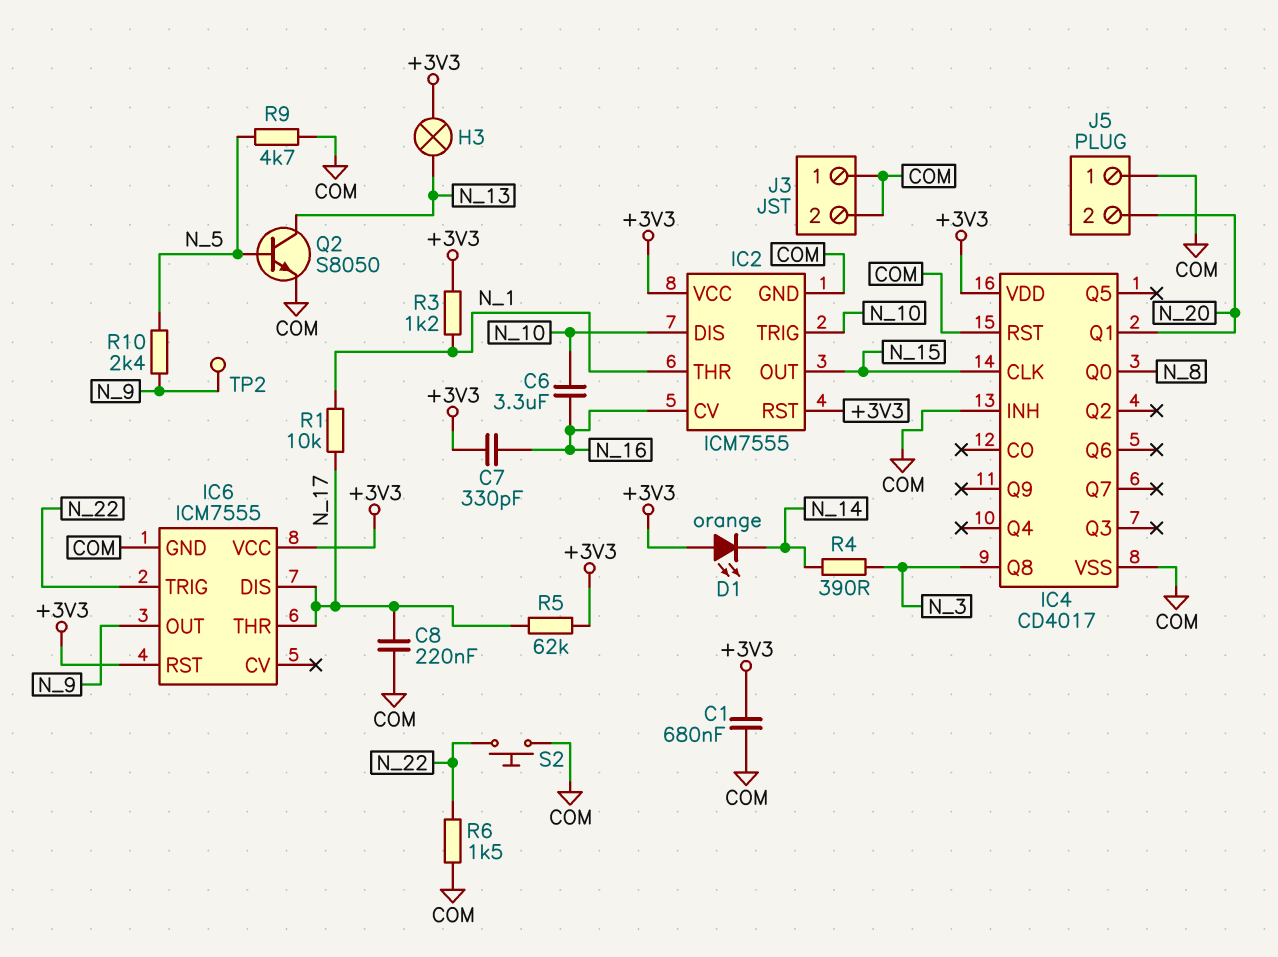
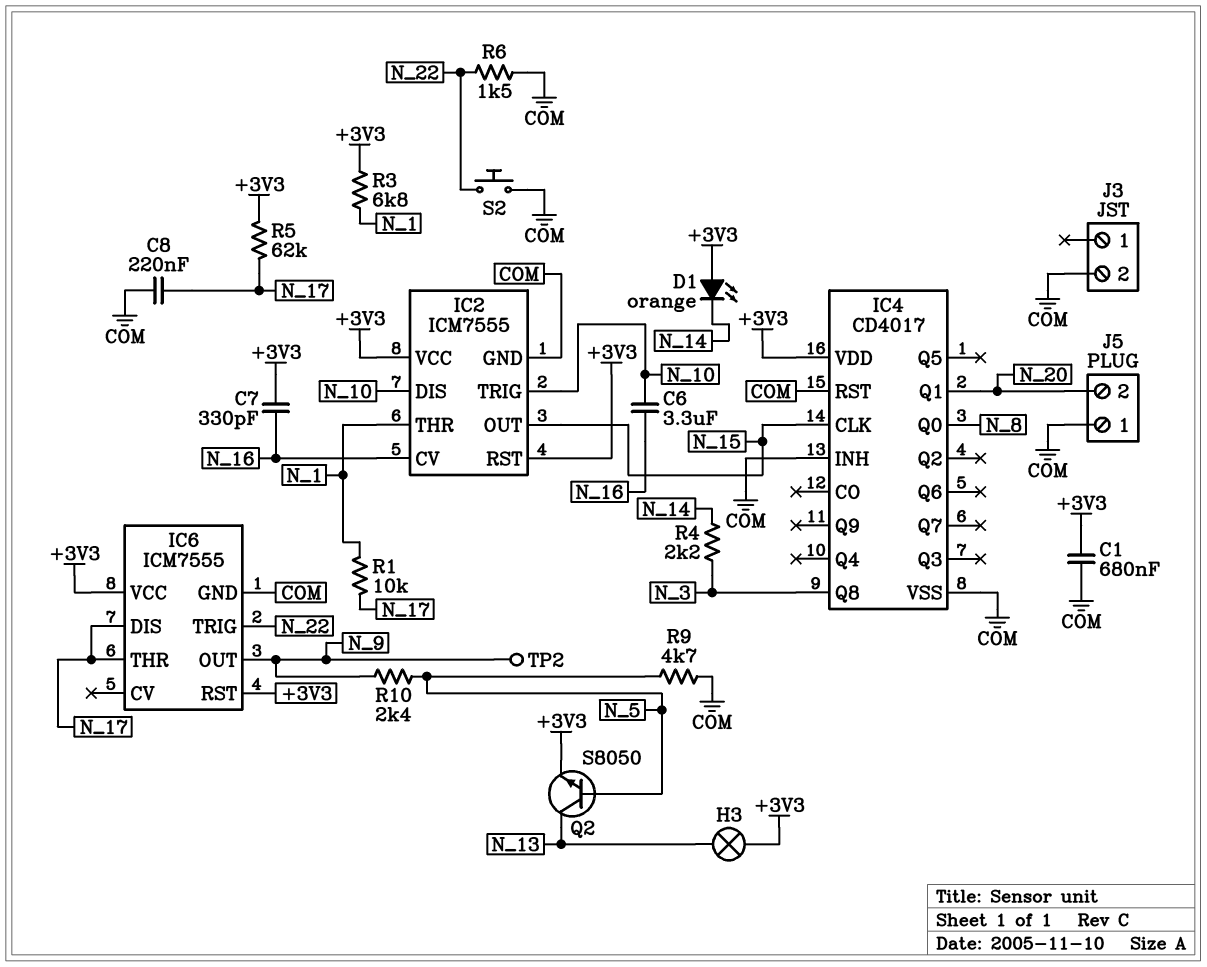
J3 pin 1: COM -> none
Q2: NPN S8050 (B N_5, C N_13, E COM) -> NPN S8050 (B N_5, C N_13, E +3V3)
R3: 1.2k (+3V3, N_1) -> 6.8k (+3V3, N_1)
R4: 390 (N_3, N_14) -> 2.2k (N_3, N_14)

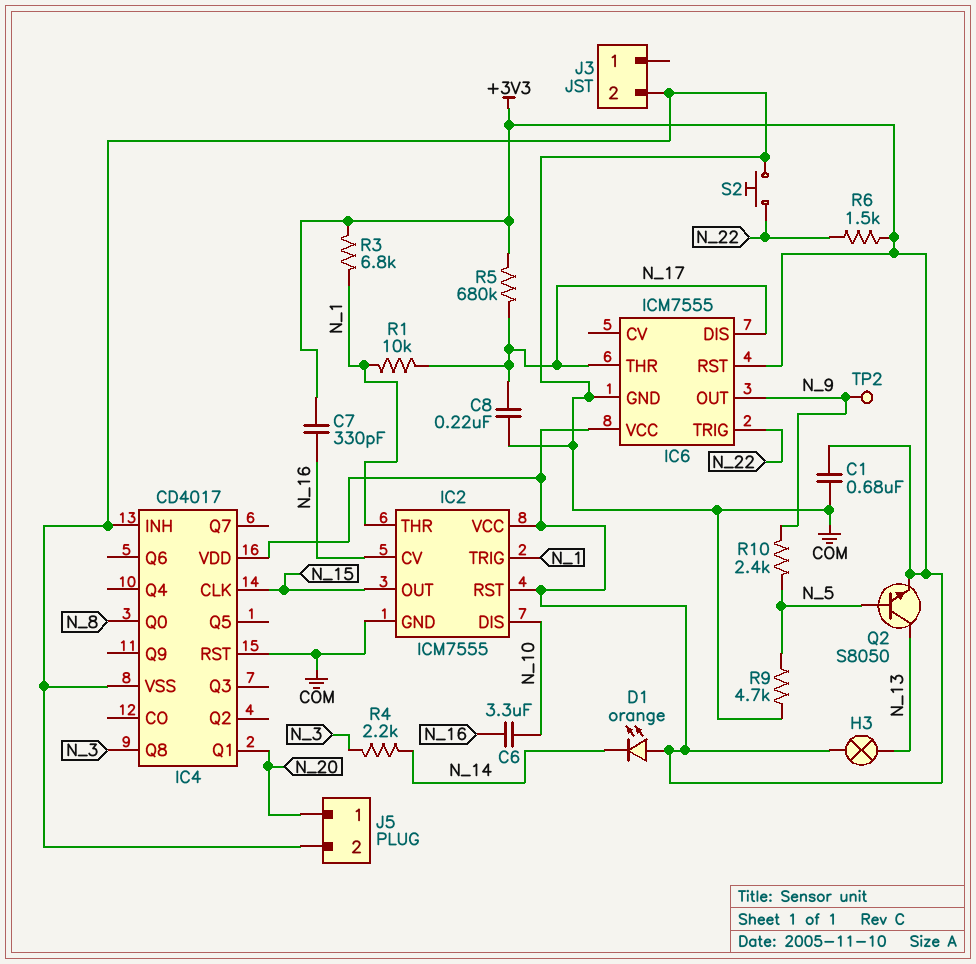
IC2 pin TRIG: N_10 -> N_1
J5 pin 1: COM -> N_20
J5 pin 2: N_20 -> COM
R5: 62k (+3V3, N_17) -> 680k (+3V3, N_17)
R6: 1.5k (COM, N_22) -> 1.5k (+3V3, N_22)

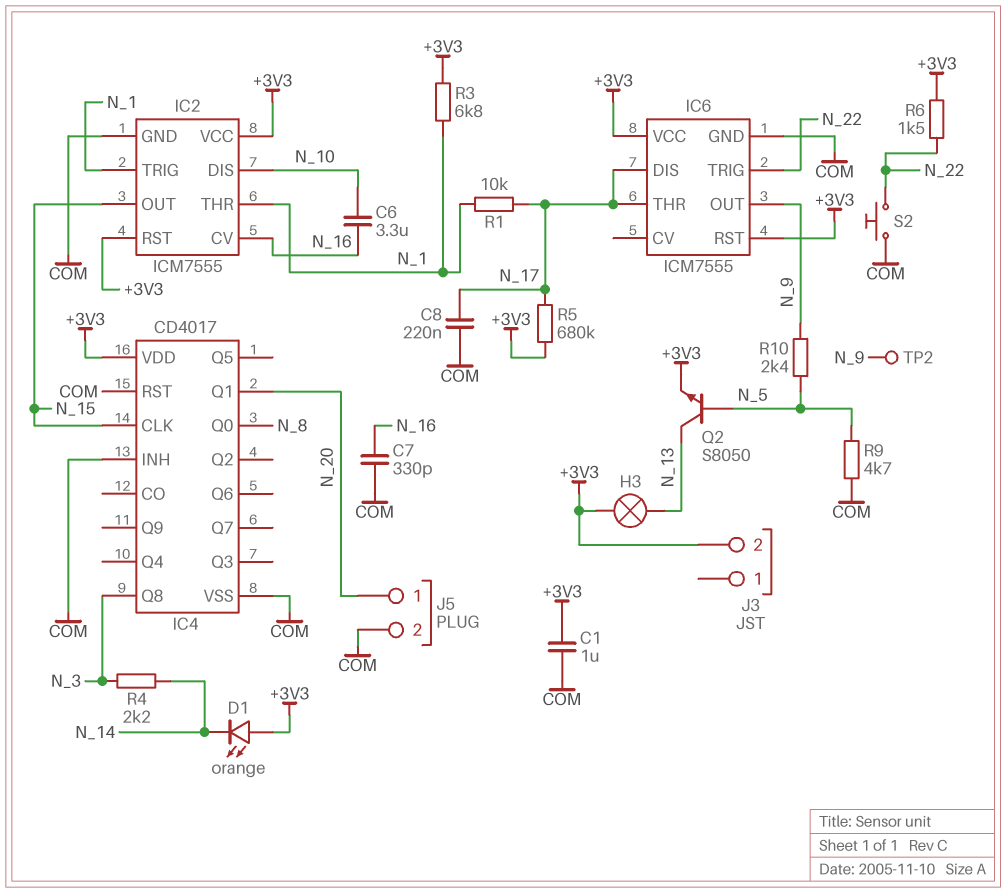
C1: 680nF (+3V3, COM) -> 1uF (+3V3, COM)
C7: 330pF (+3V3, N_16) -> 330pF (COM, N_16)
J3 pin 2: COM -> +3V3

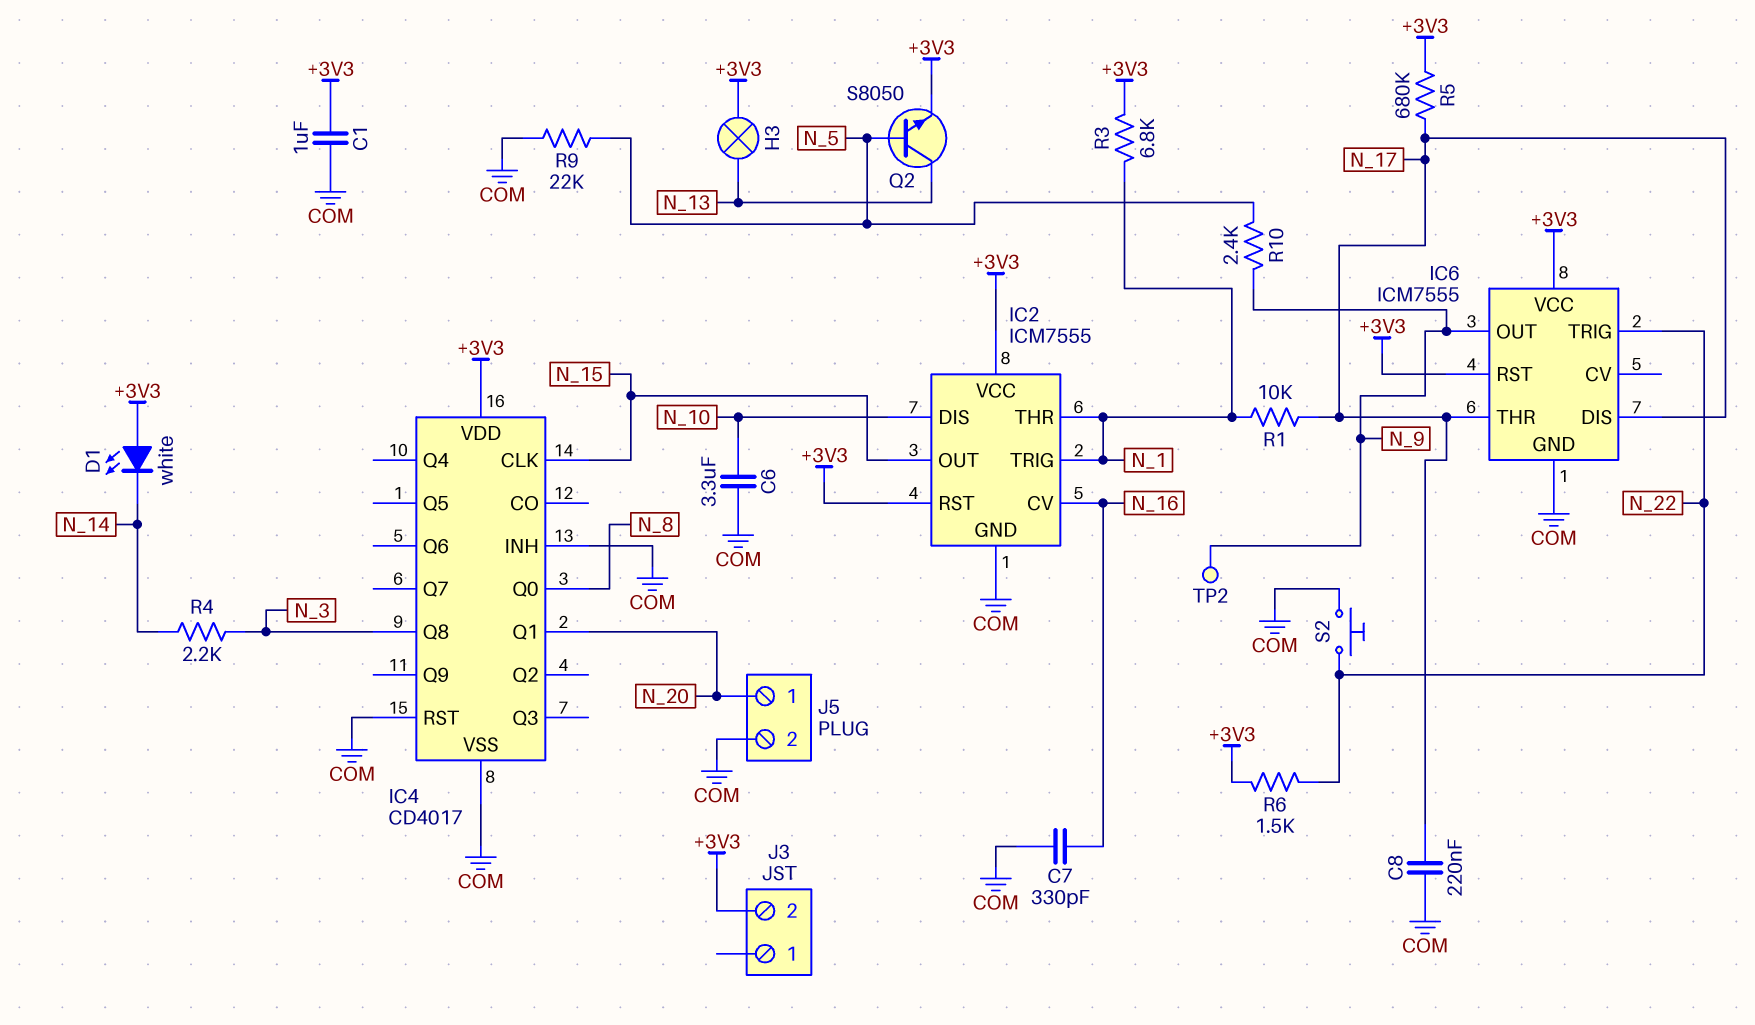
C6: 3.3uF (N_10, N_16) -> 3.3uF (COM, N_10)
D1: LED orange (A +3V3, K N_14) -> LED white (A +3V3, K N_14)
R9: 4.7k (COM, N_5) -> 22k (COM, N_5)

